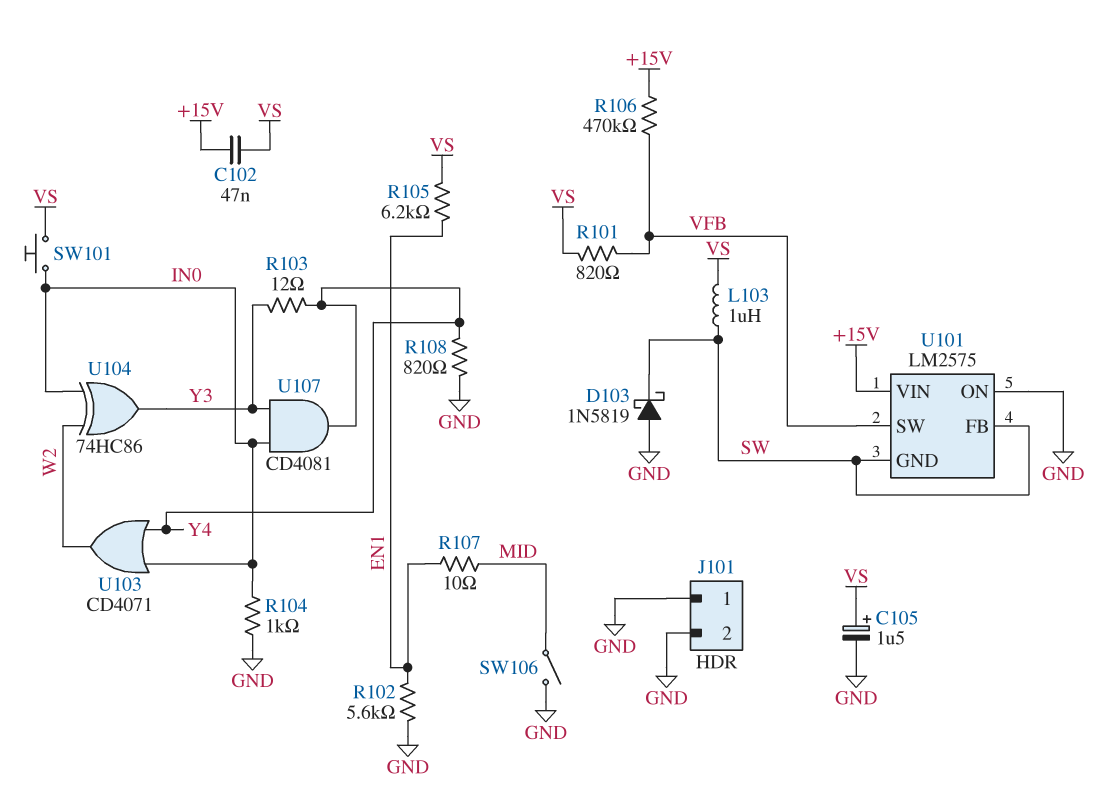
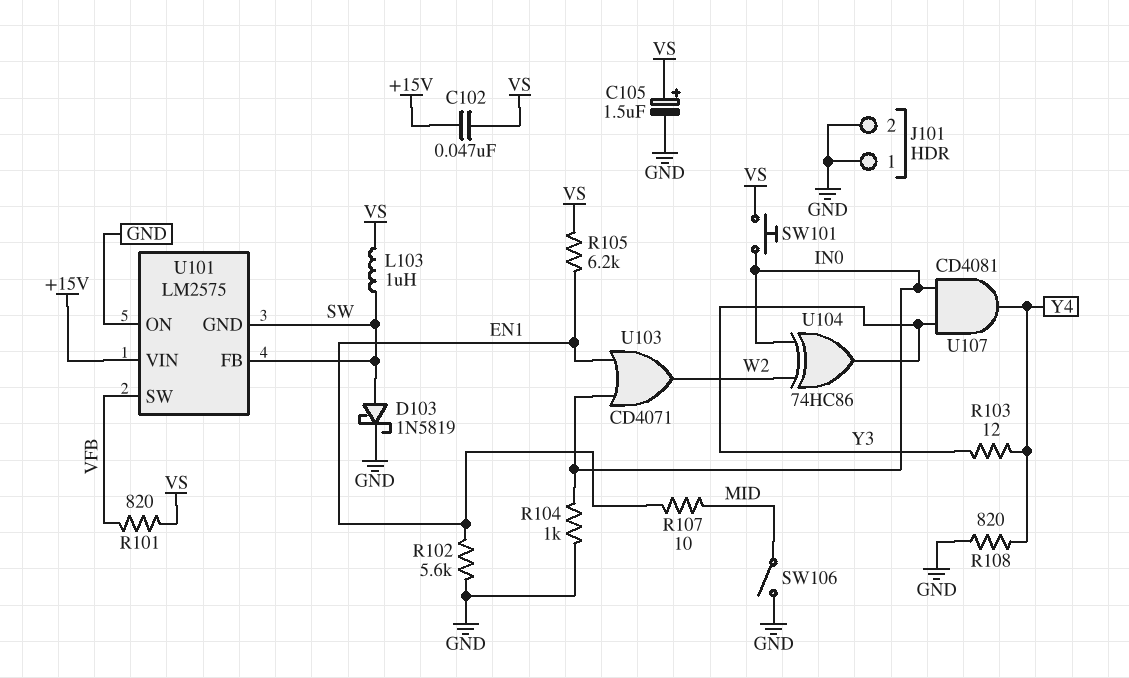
D103: schottky 1N5819 (A GND, K SW) -> schottky 1N5819 (A SW, K GND)
R106: 470k (+15V, VFB) -> none
U103: OR CD4071 (in IN0, in Y4, out W2) -> OR CD4071 (in EN1, in IN0, out W2)

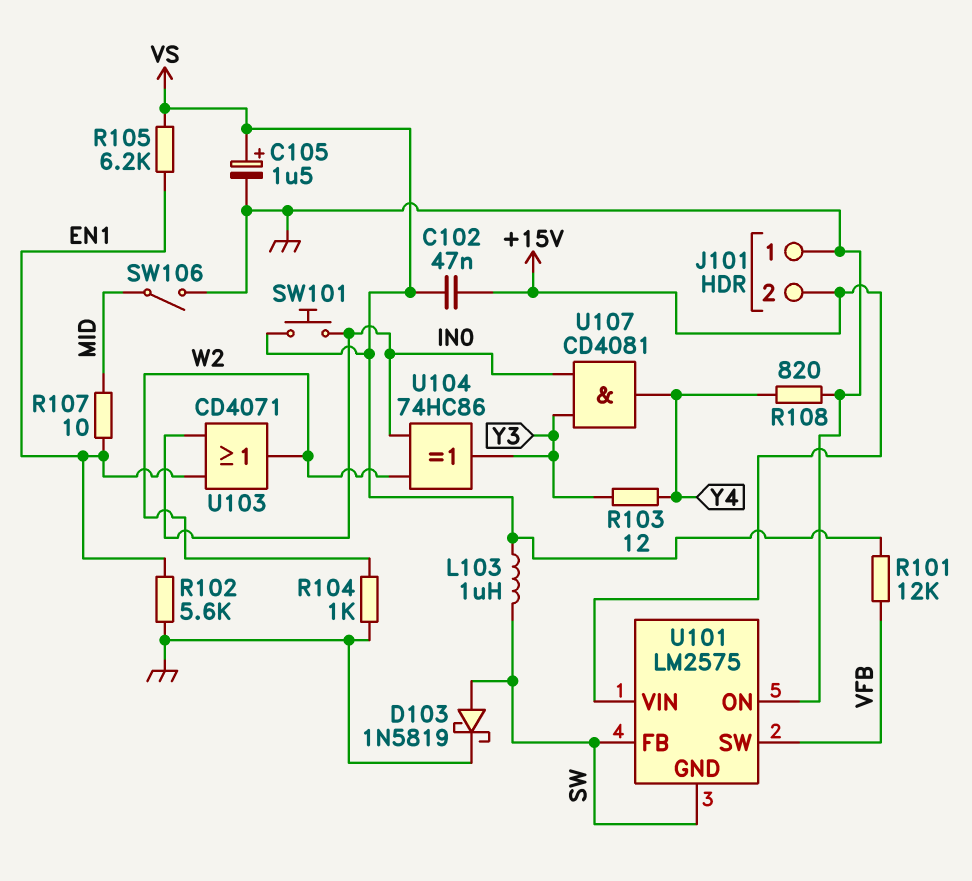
J101 pin 2: GND -> +15V
R101: 820 (VFB, VS) -> 12k (VFB, VS)
R104: 1k (GND, IN0) -> 1k (GND, W2)

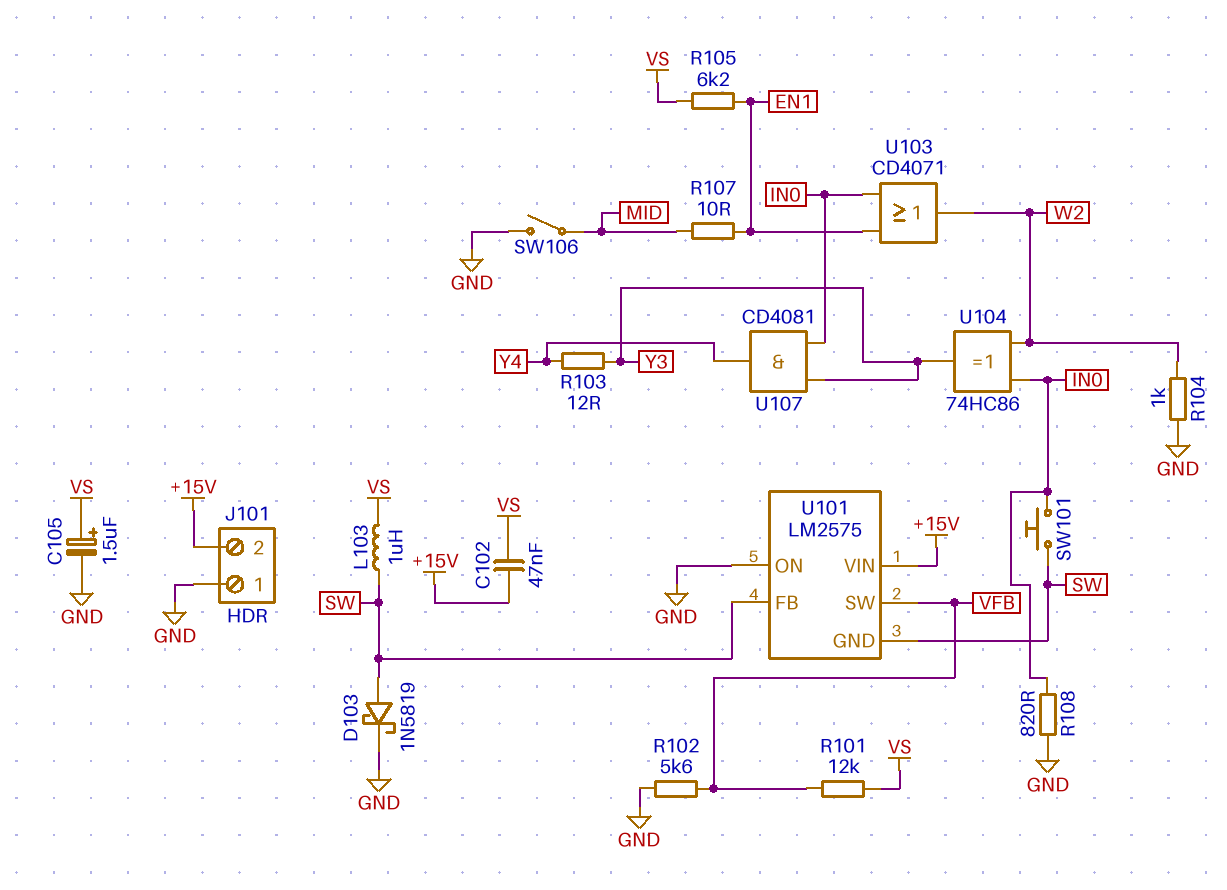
R102: 5.6k (EN1, GND) -> 5.6k (GND, VFB)
R108: 820 (GND, Y4) -> 820 (GND, IN0)
SW101: button (IN0, VS) -> button (IN0, SW)

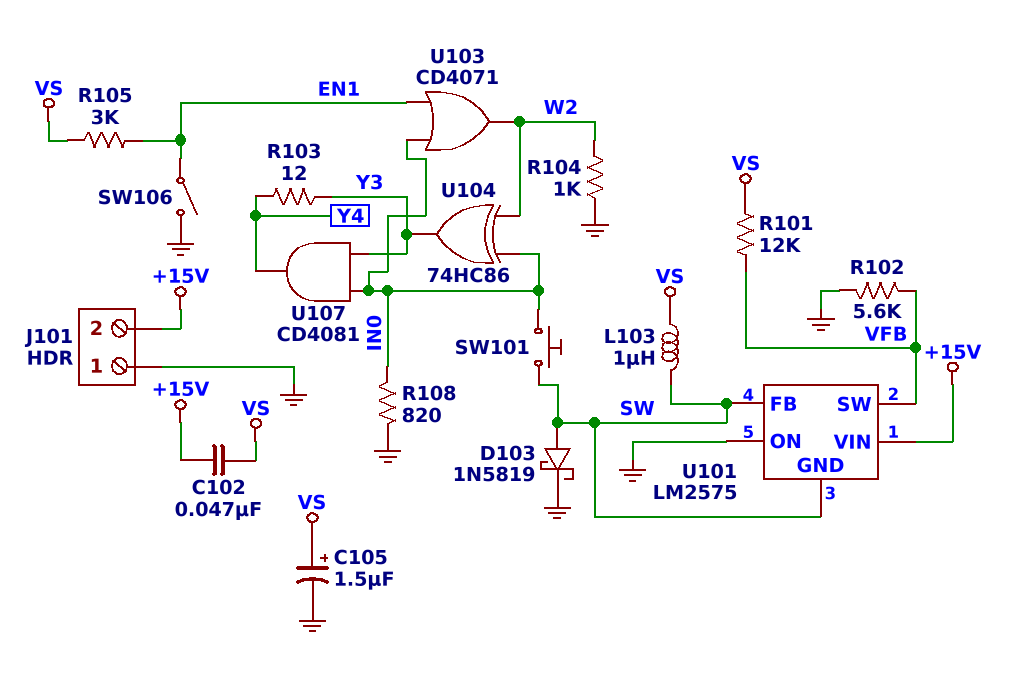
R105: 6.2k (EN1, VS) -> 3k (EN1, VS)
R107: 10 (EN1, MID) -> none
SW106: switch (GND, MID) -> switch (EN1, GND)

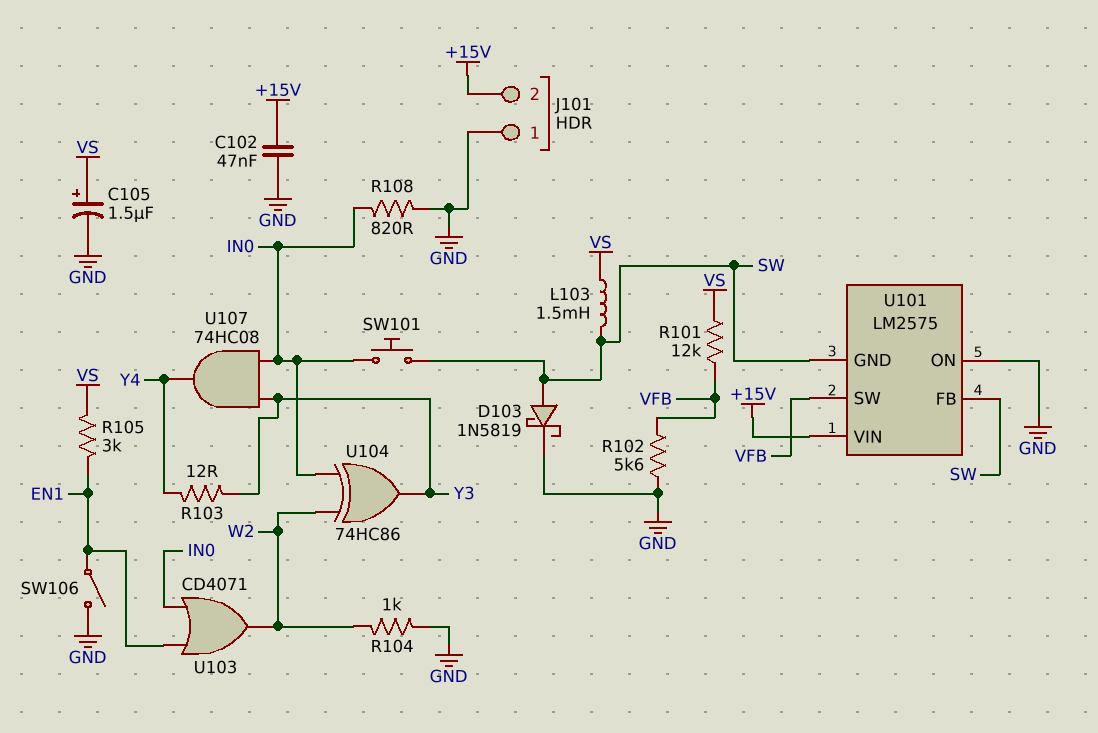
C102: 47nF (+15V, VS) -> 47nF (+15V, GND)
L103: 1uH (SW, VS) -> 1.5mH (SW, VS)
U107: AND CD4081 (in IN0, in Y3, out Y4) -> AND 74HC08 (in IN0, in Y3, out Y4)

